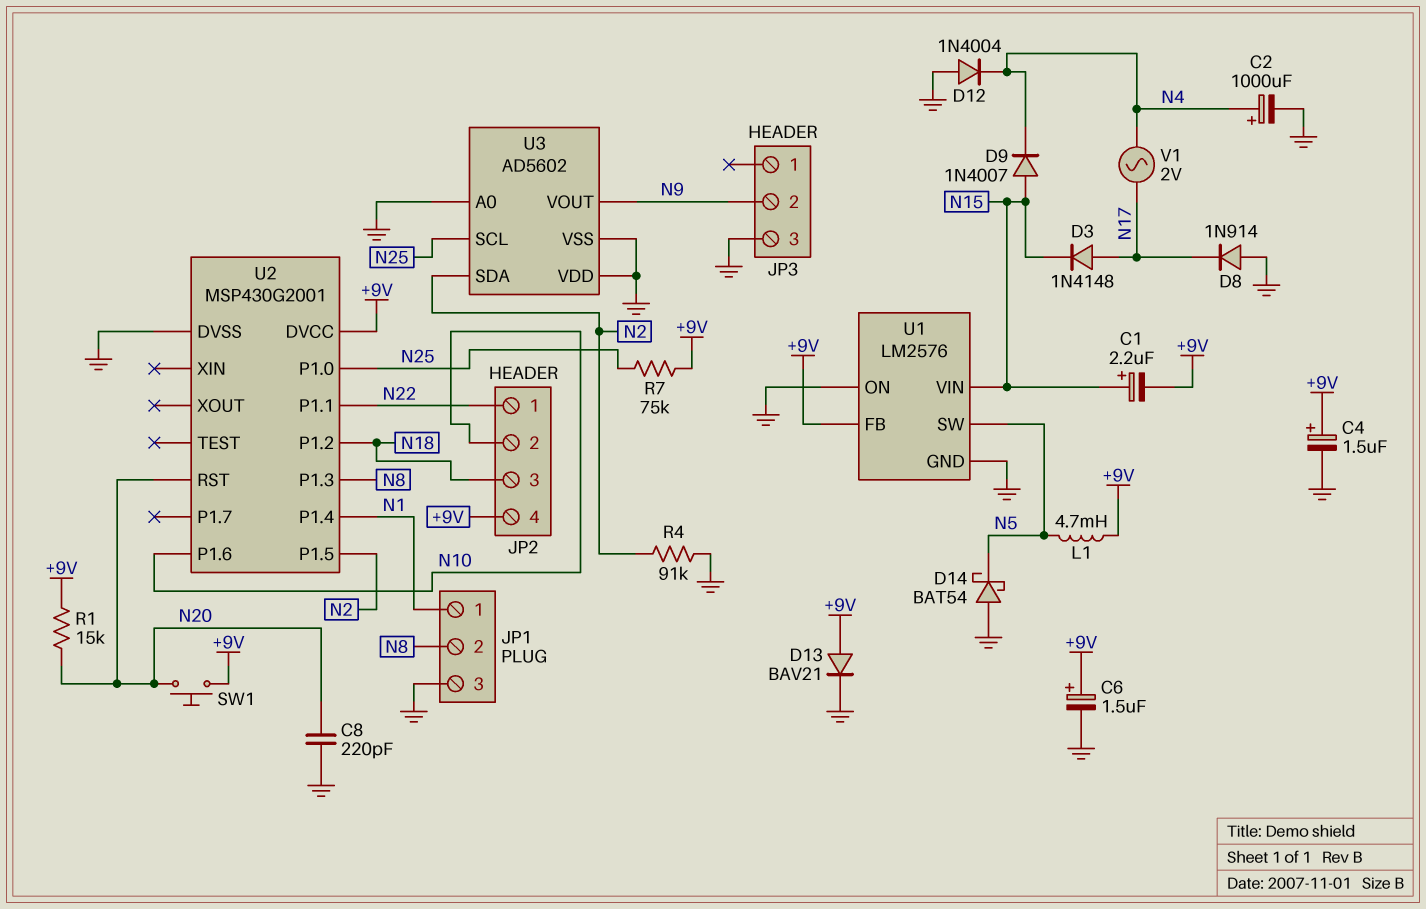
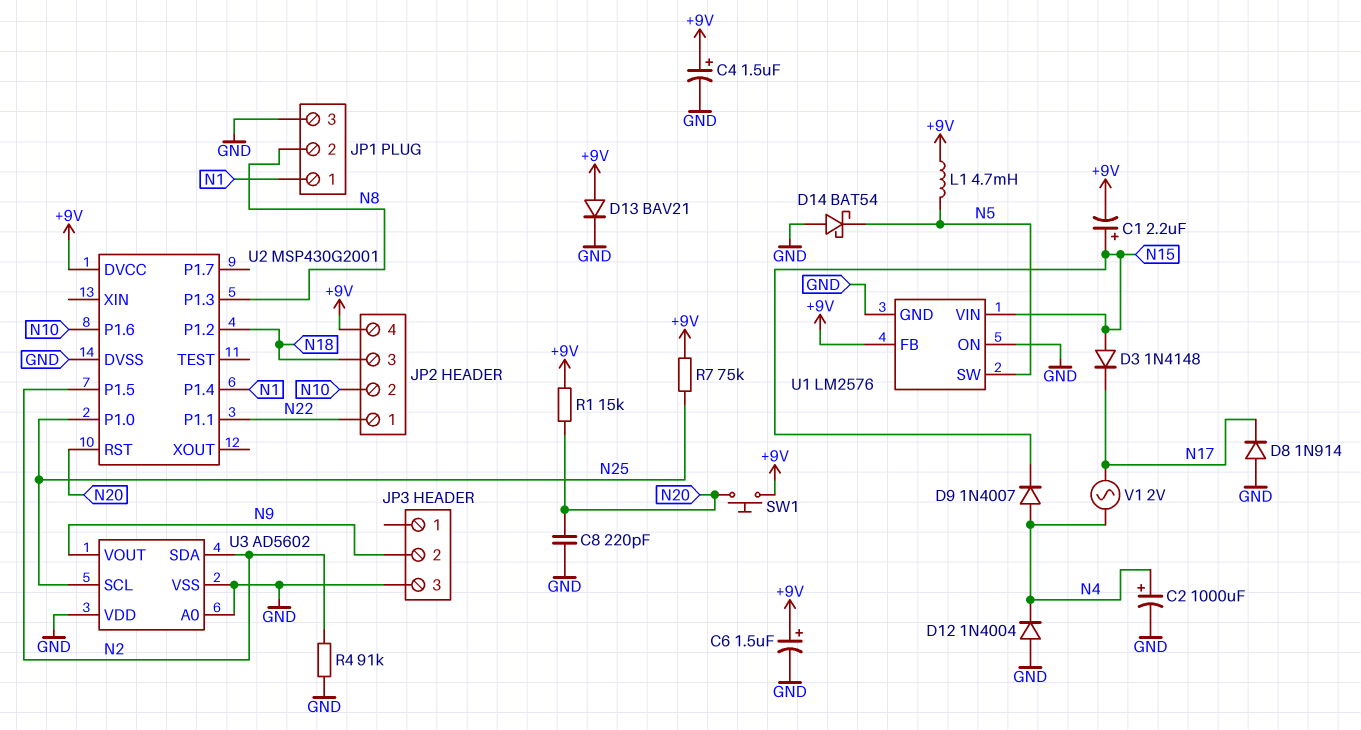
D3: diode 1N4148 (A N17, K N15) -> diode 1N4148 (A N15, K N17)
D9: diode 1N4007 (A N15, K N4) -> diode 1N4007 (A N4, K N15)

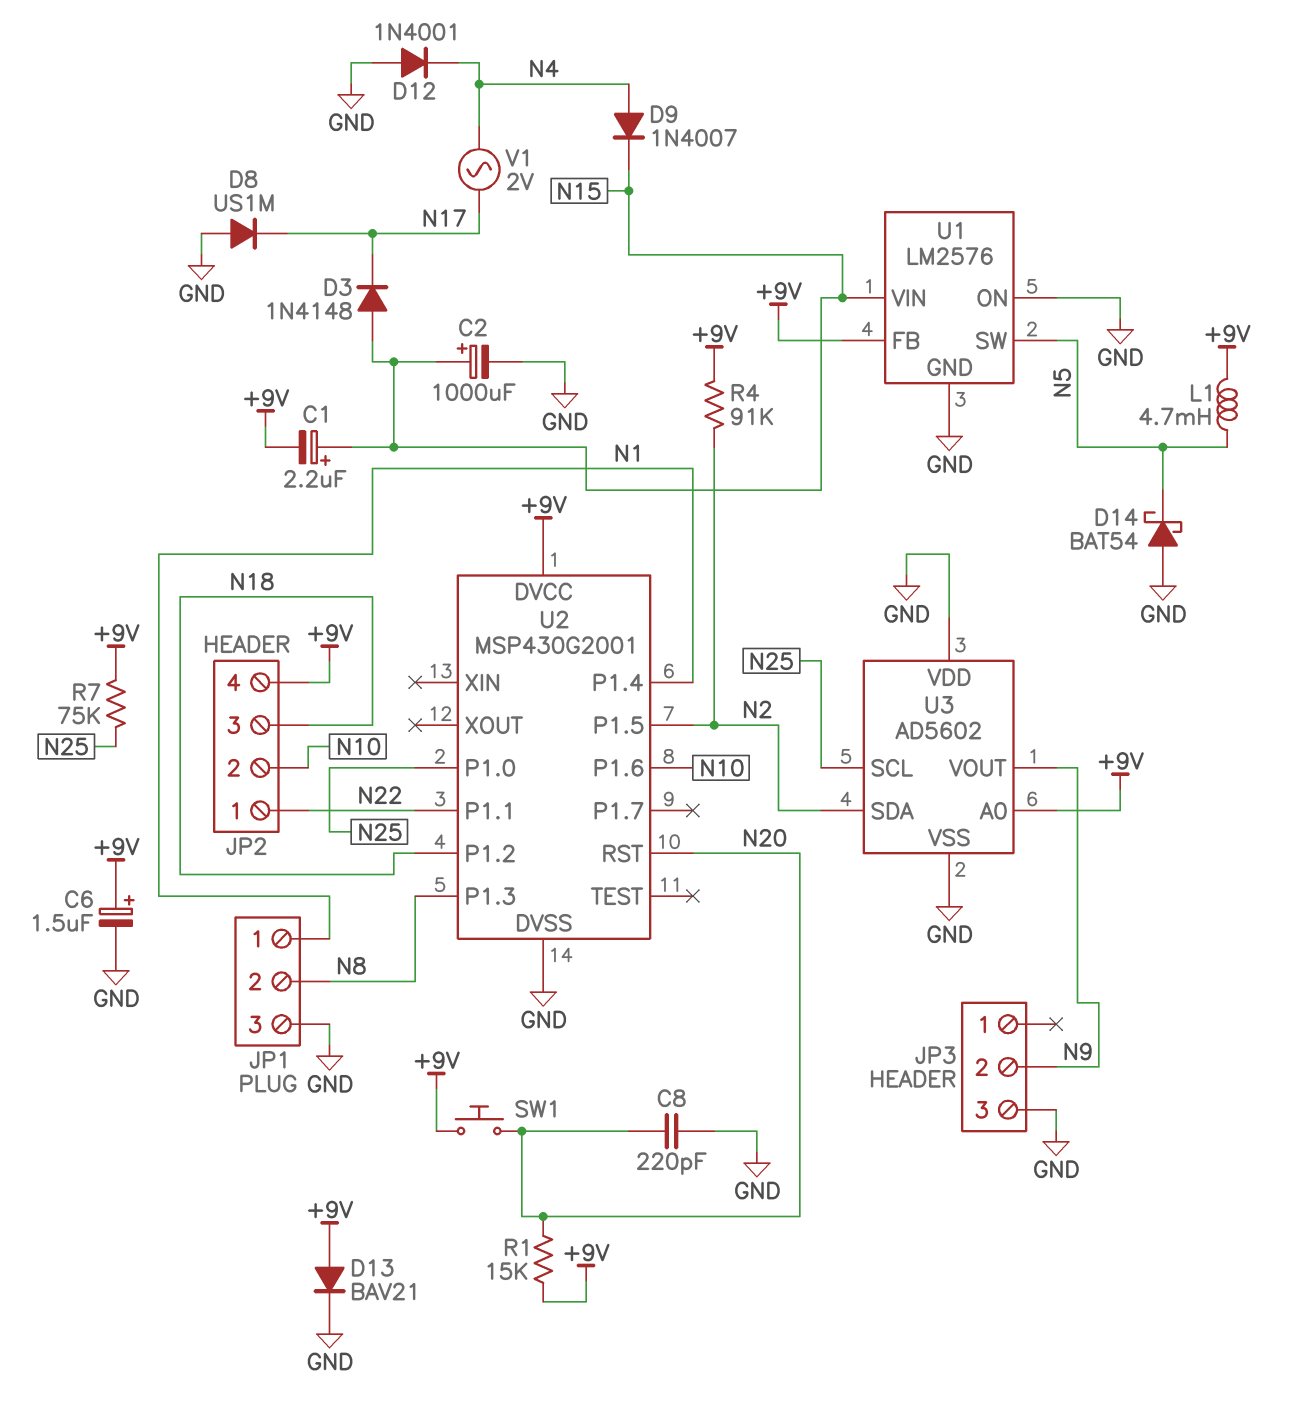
C2: 1000uF (plus N4, minus GND) -> 1000uF (plus N15, minus GND)
C4: 1.5uF (plus +9V, minus GND) -> none
D8: diode 1N914 (A GND, K N17) -> diode US1M (A GND, K N17)
D12: diode 1N4004 (A GND, K N4) -> diode 1N4001 (A GND, K N4)
R4: 91k (GND, N2) -> 91k (+9V, N2)
U3 pin A0: GND -> +9V

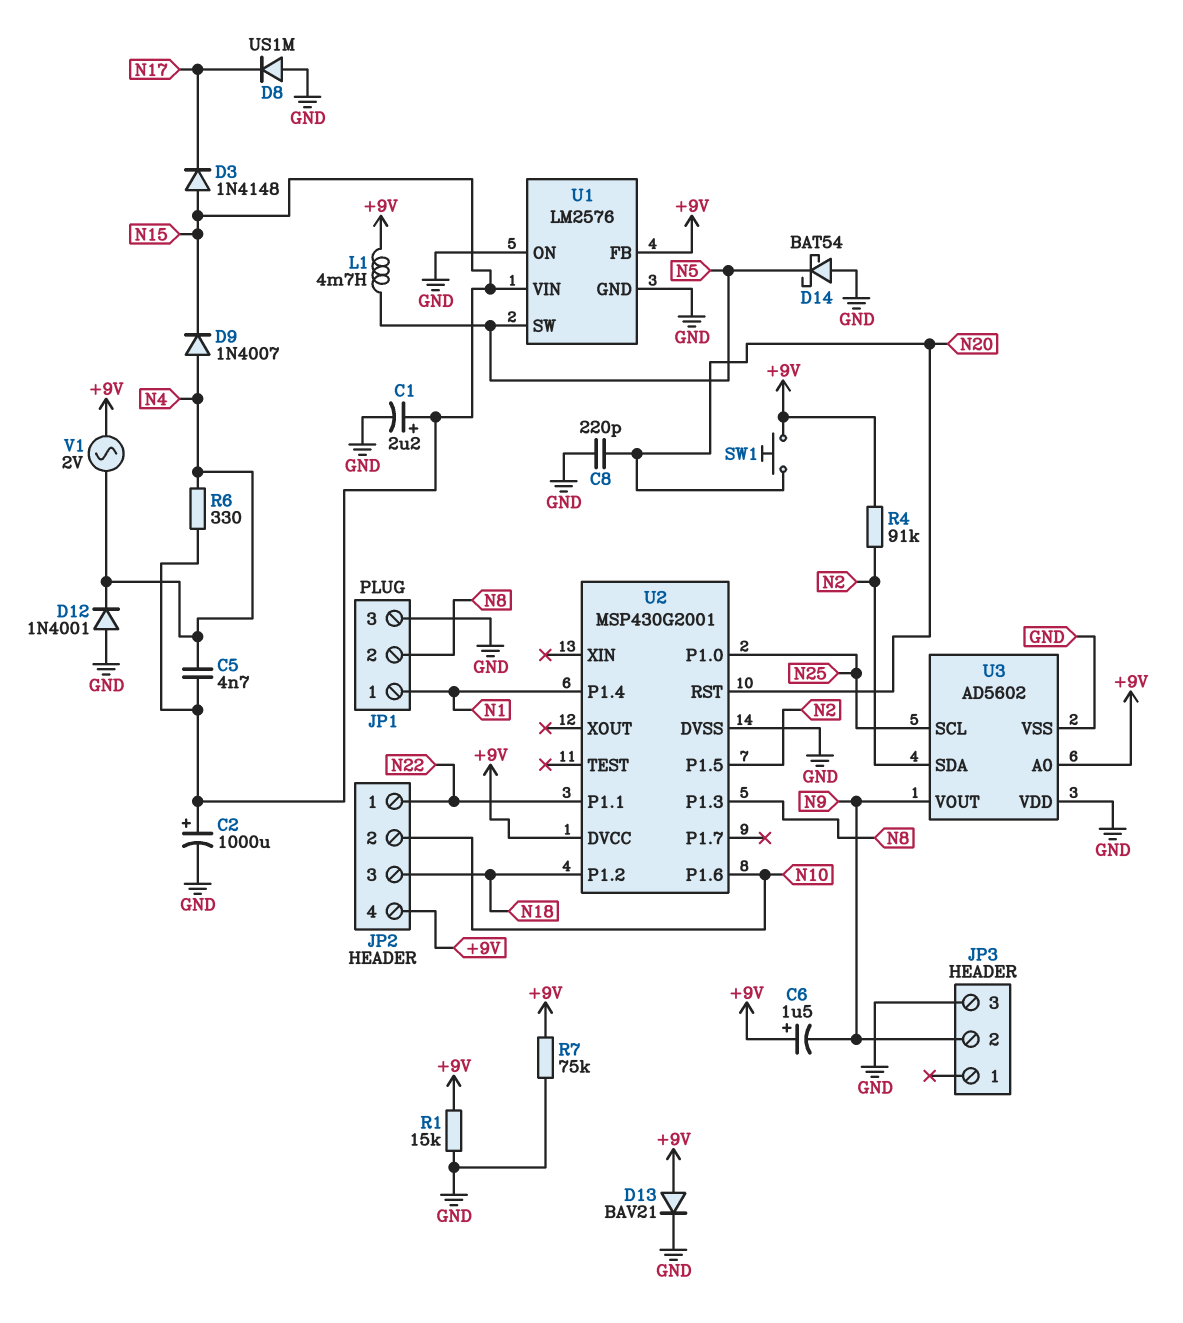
C1: 2.2uF (plus N15, minus +9V) -> 2.2uF (plus N15, minus GND)
C5: none -> 4.7nF (N4, N15)
C6: 1.5uF (plus +9V, minus GND) -> 1.5uF (plus +9V, minus N9)
R1: 15k (+9V, N20) -> 15k (+9V, GND)
R6: none -> 330 (N4, N15)
R7: 75k (+9V, N25) -> 75k (+9V, GND)
V1: AC 2V (N4, N17) -> AC 2V (+9V, N4)

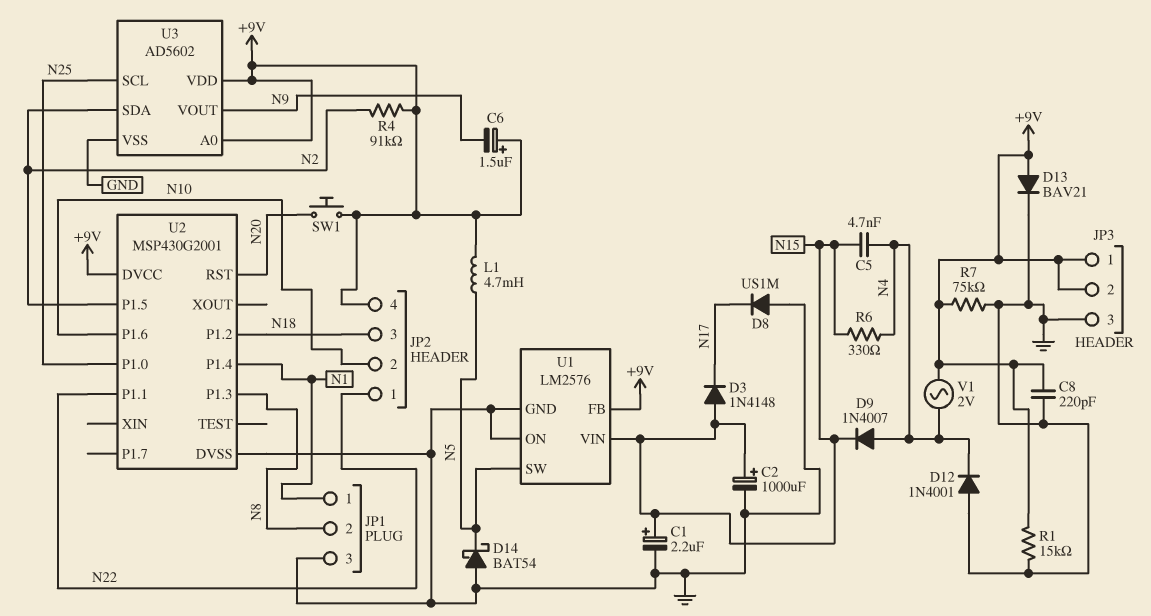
C8: 220pF (GND, N20) -> 220pF (+9V, GND)
JP3 pin 1: none -> +9V
JP3 pin 2: N9 -> +9V
U3 pin VDD: GND -> +9V

